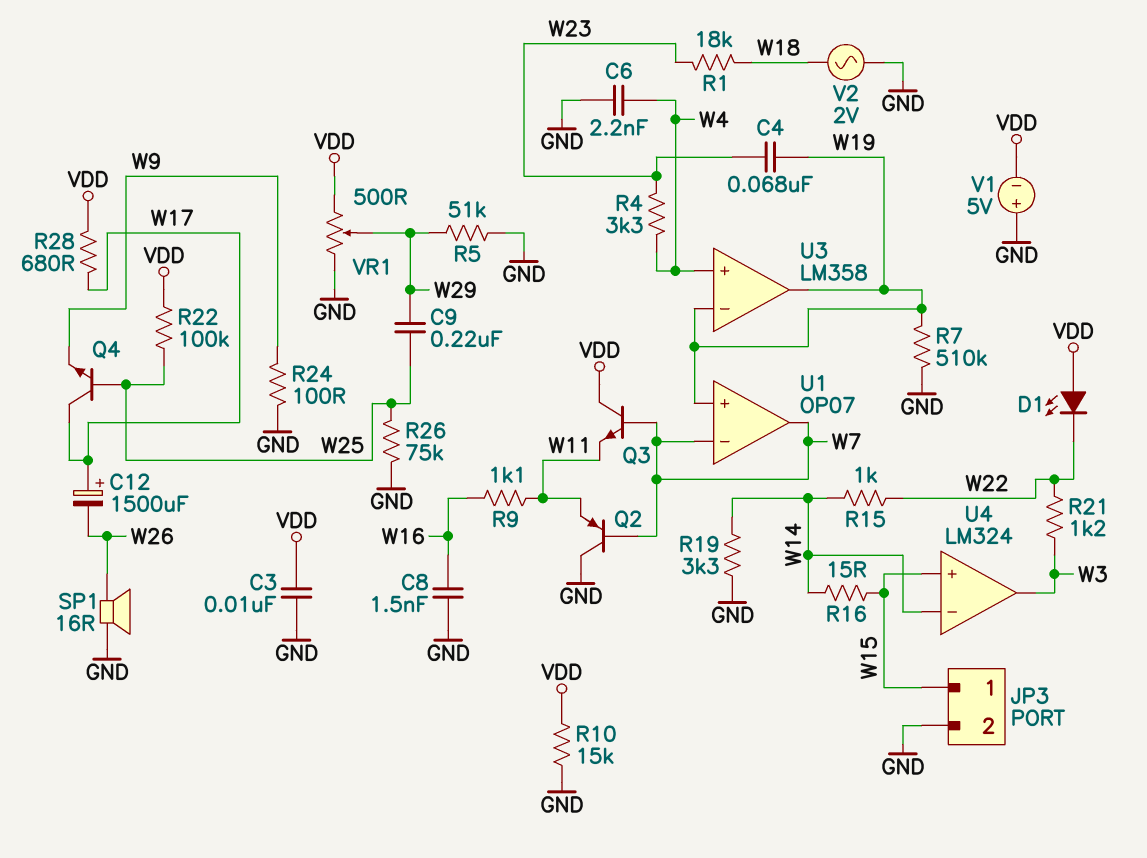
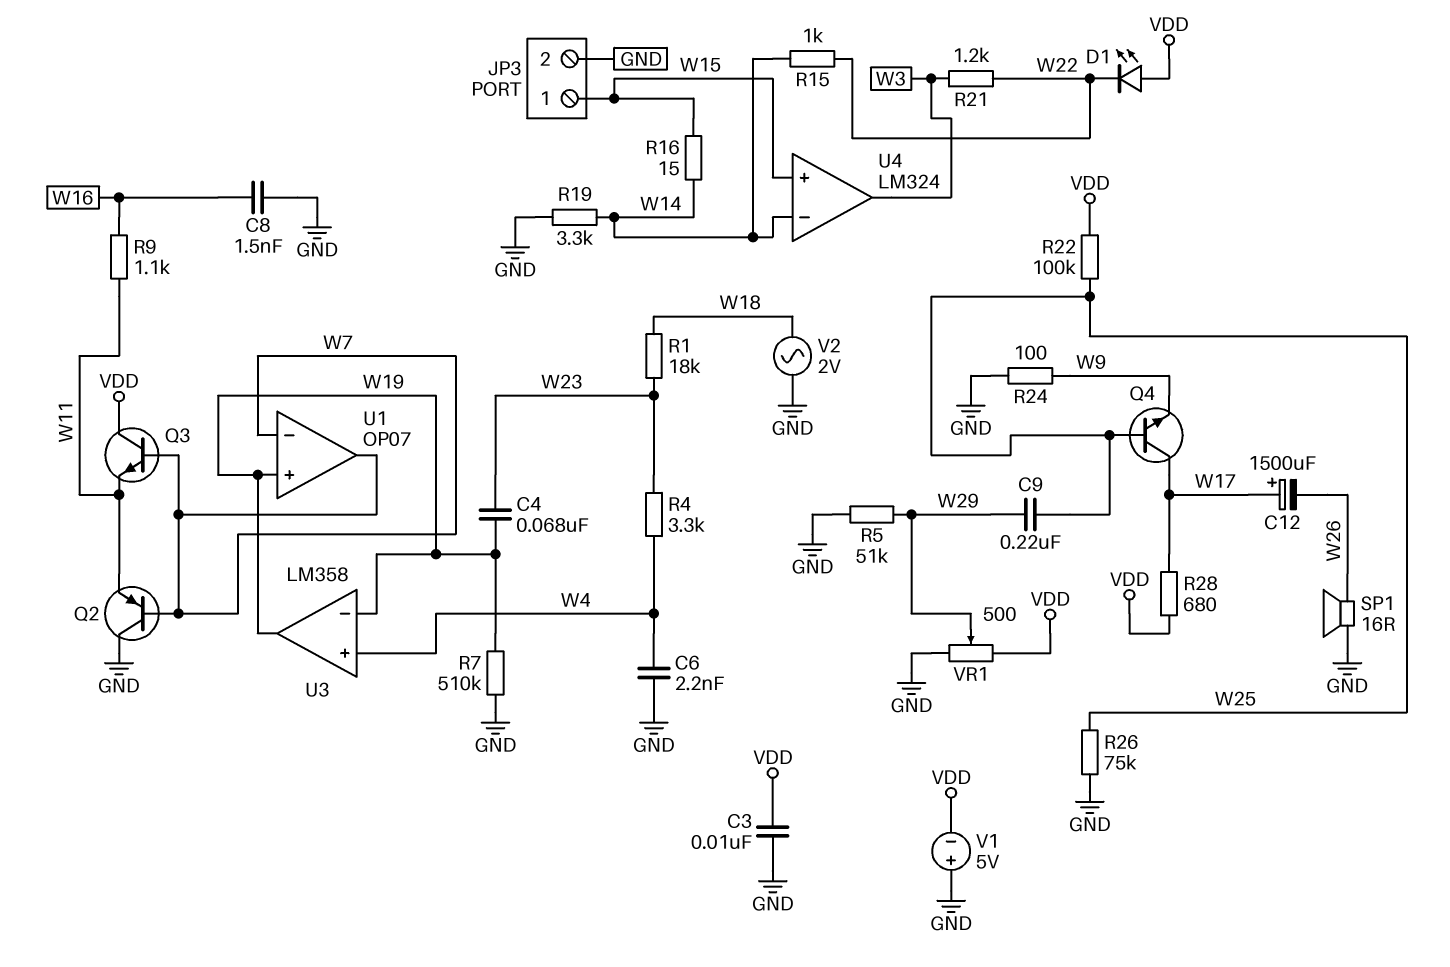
R10: 15k (GND, VDD) -> none

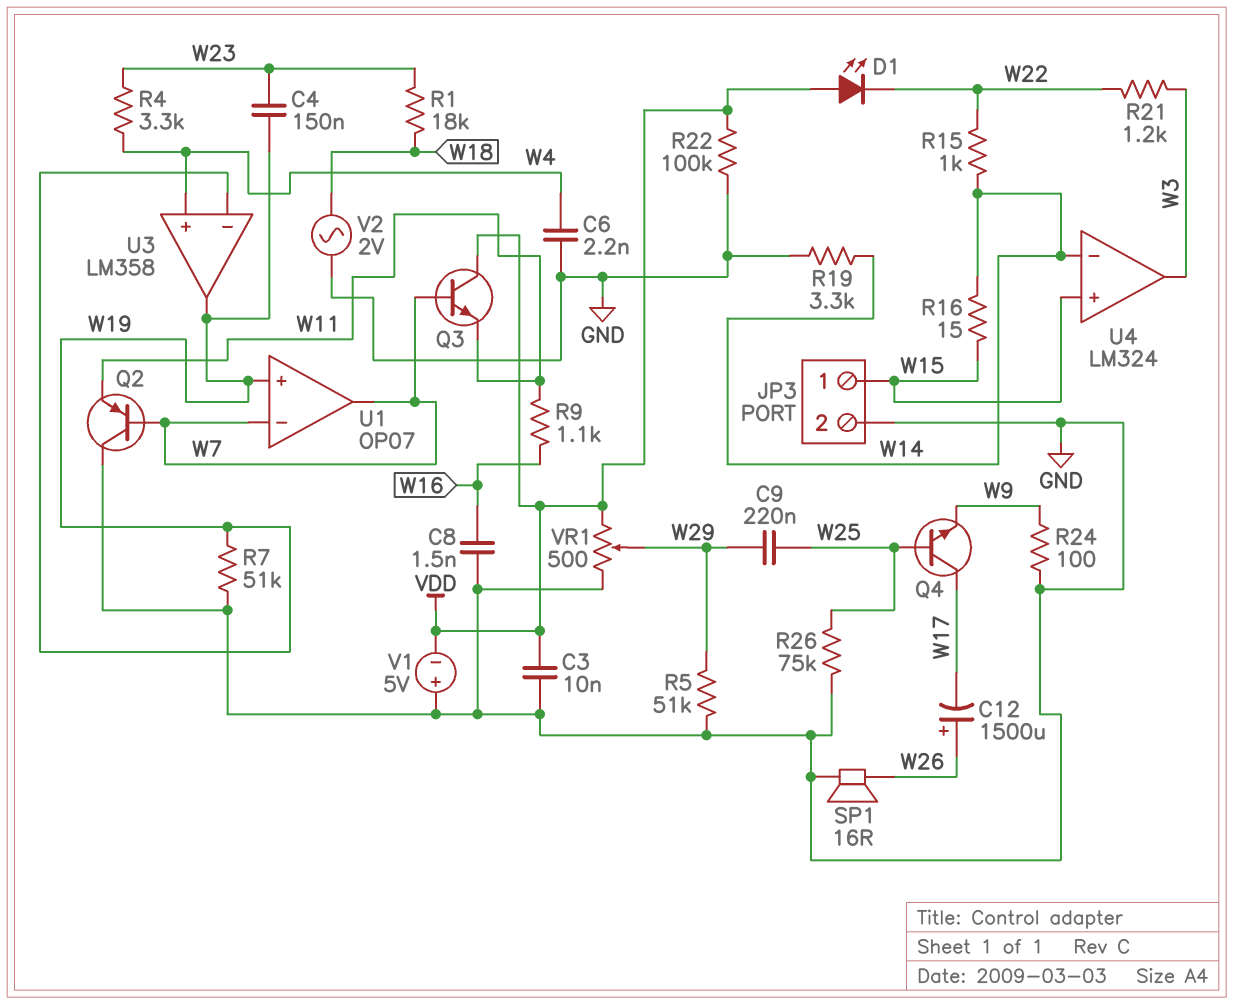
C4: 68nF (W19, W23) -> 150nF (W19, W23)
C12: 1500uF (plus W17, minus W26) -> 1500uF (plus W26, minus W17)
R7: 510k (GND, W19) -> 51k (GND, W19)
R22: 100k (VDD, W25) -> 100k (GND, VDD)
R28: 680 (VDD, W17) -> none

